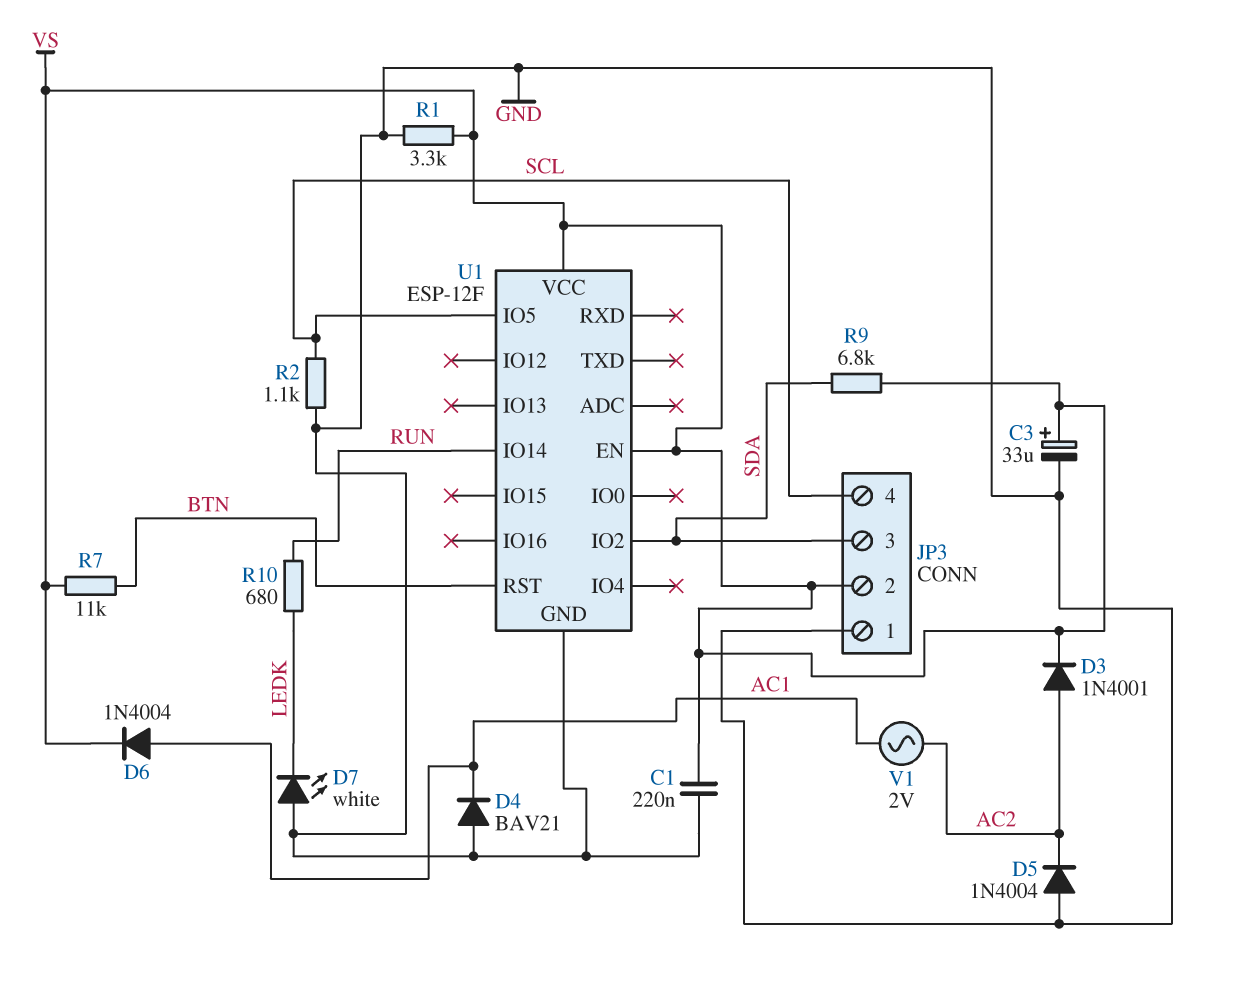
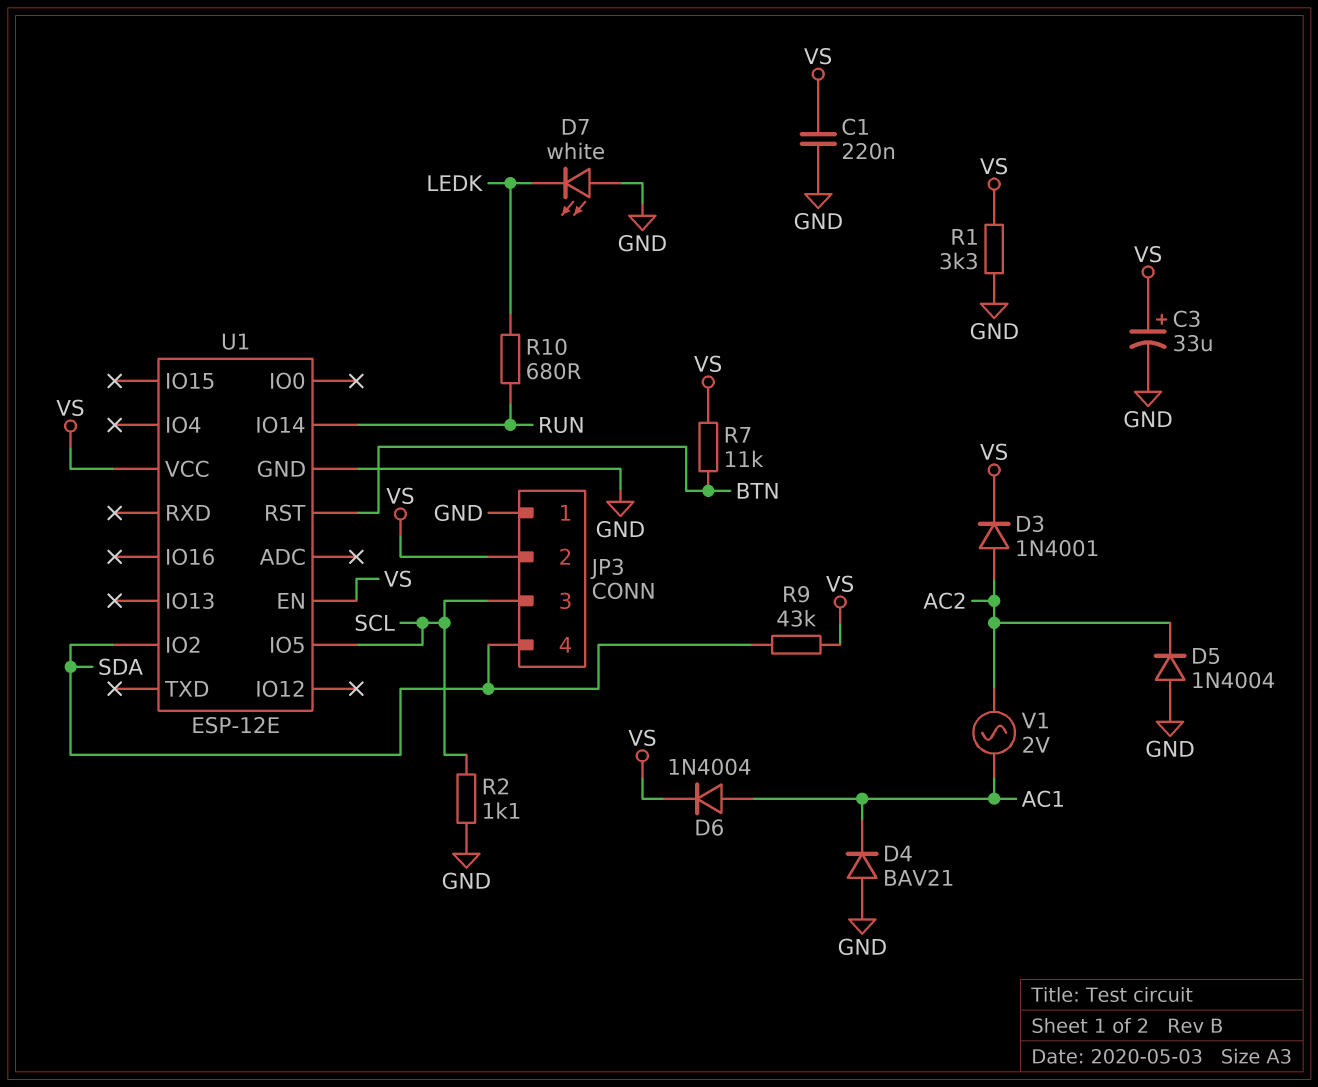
JP3 pin 3: SDA -> SCL
JP3 pin 4: SCL -> SDA
R9: 6.8k (SDA, VS) -> 43k (SDA, VS)
U1: ESP-12F -> ESP-12E

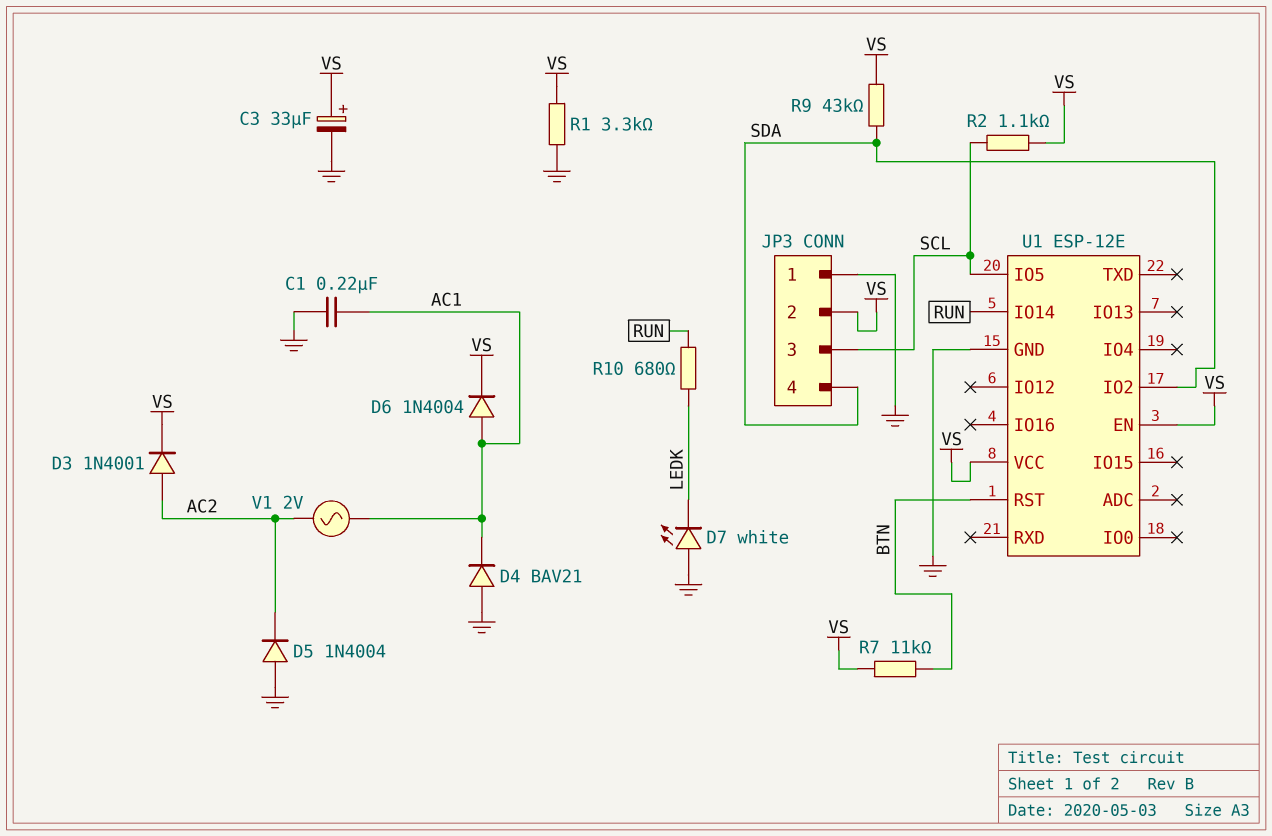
C1: 220nF (GND, VS) -> 220nF (AC1, GND)
R2: 1.1k (GND, SCL) -> 1.1k (SCL, VS)

